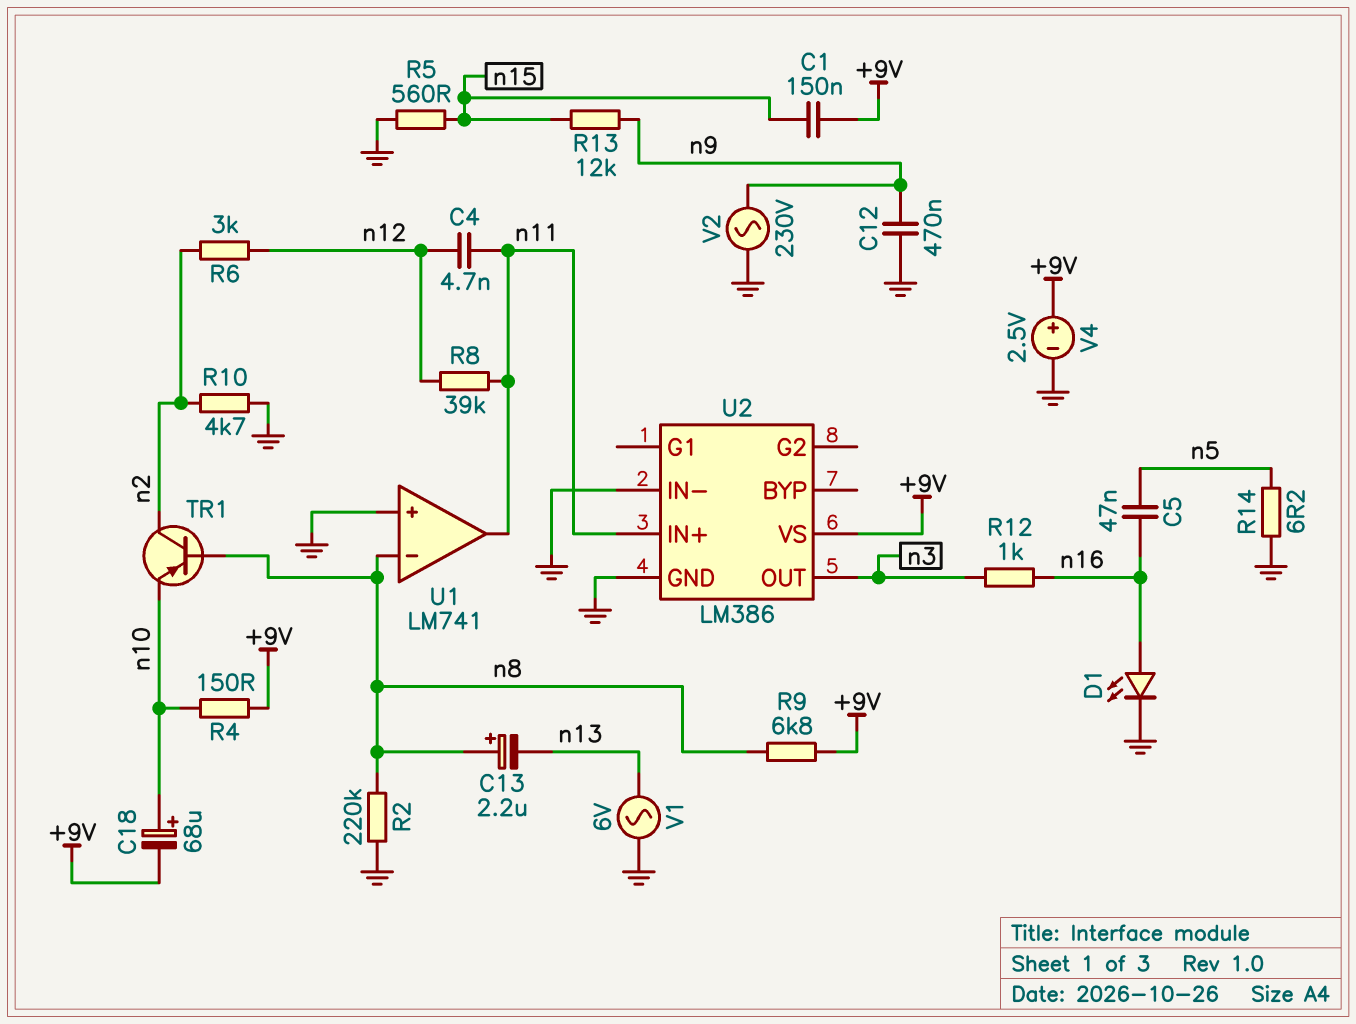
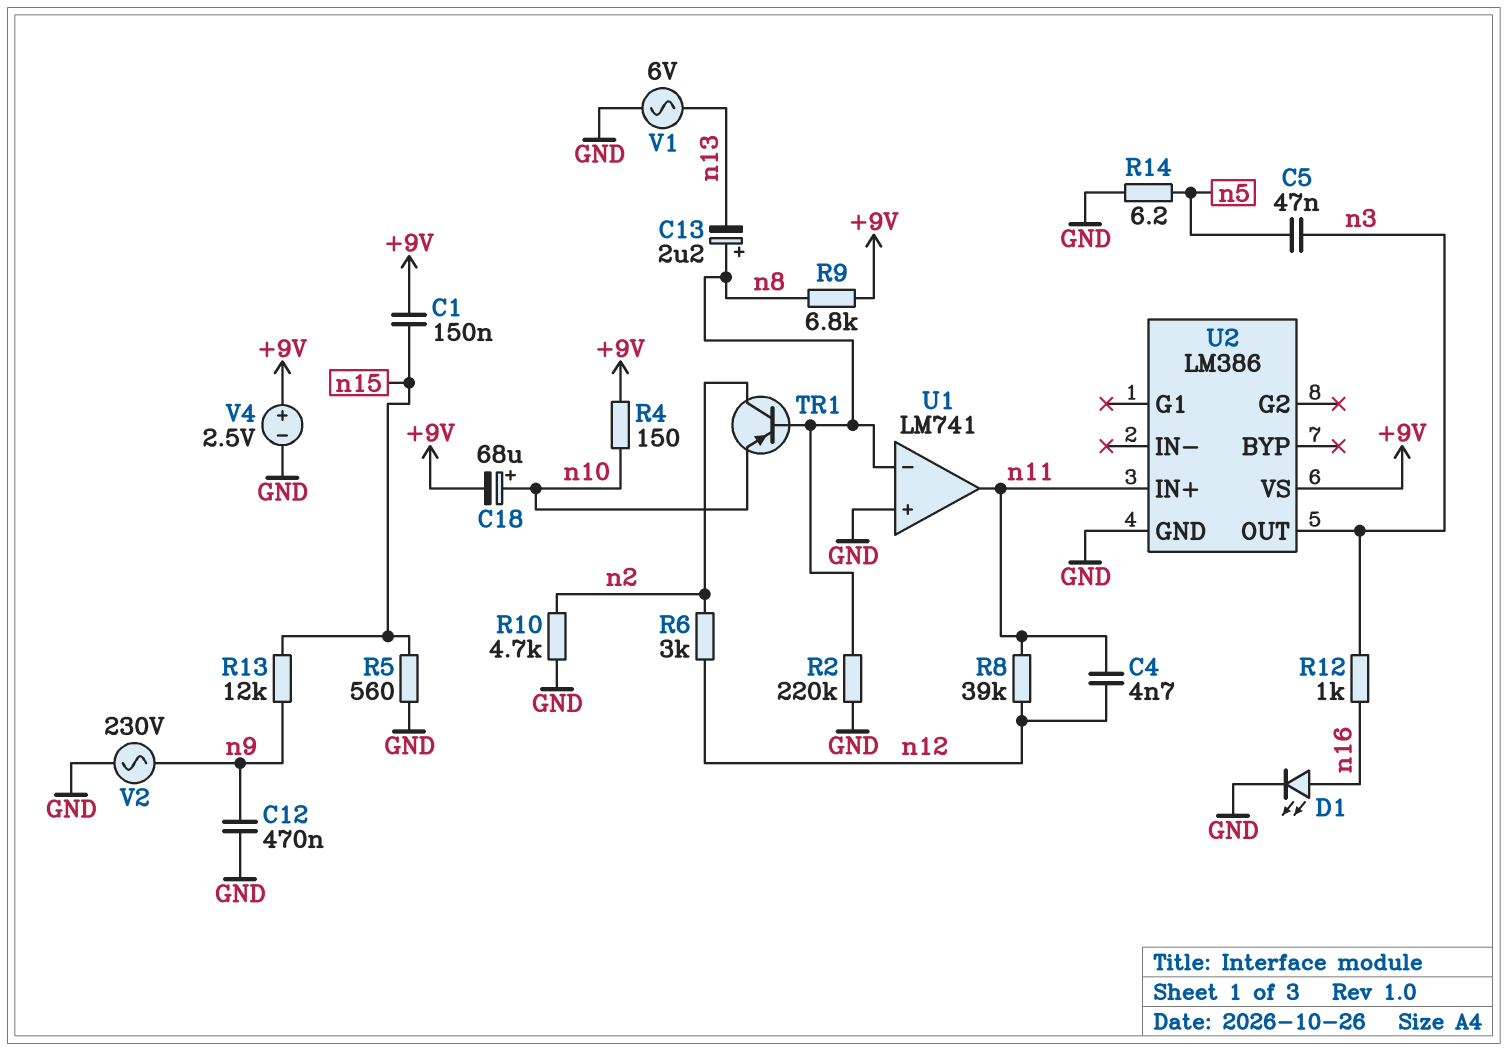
C5: 47nF (n5, n16) -> 47nF (n3, n5)
U2 pin IN-: GND -> none

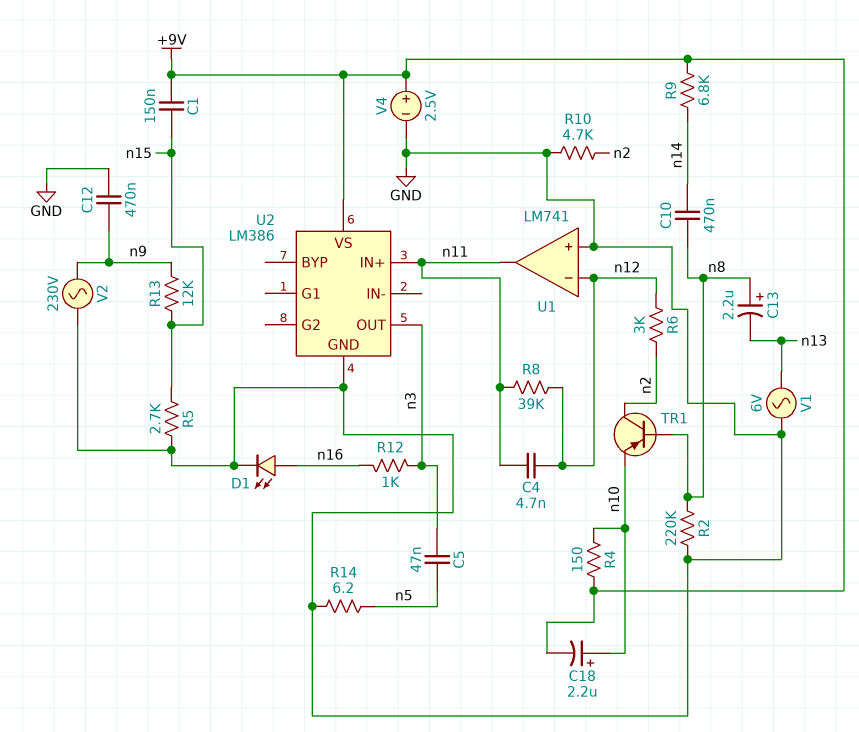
C10: none -> 470nF (n8, n14)
C18: 68uF (plus n10, minus +9V) -> 2.2uF (plus n10, minus +9V)
R5: 560 (GND, n15) -> 2.7k (GND, n15)
R9: 6.8k (+9V, n8) -> 6.8k (+9V, n14)
U1 pin in-: n8 -> n12

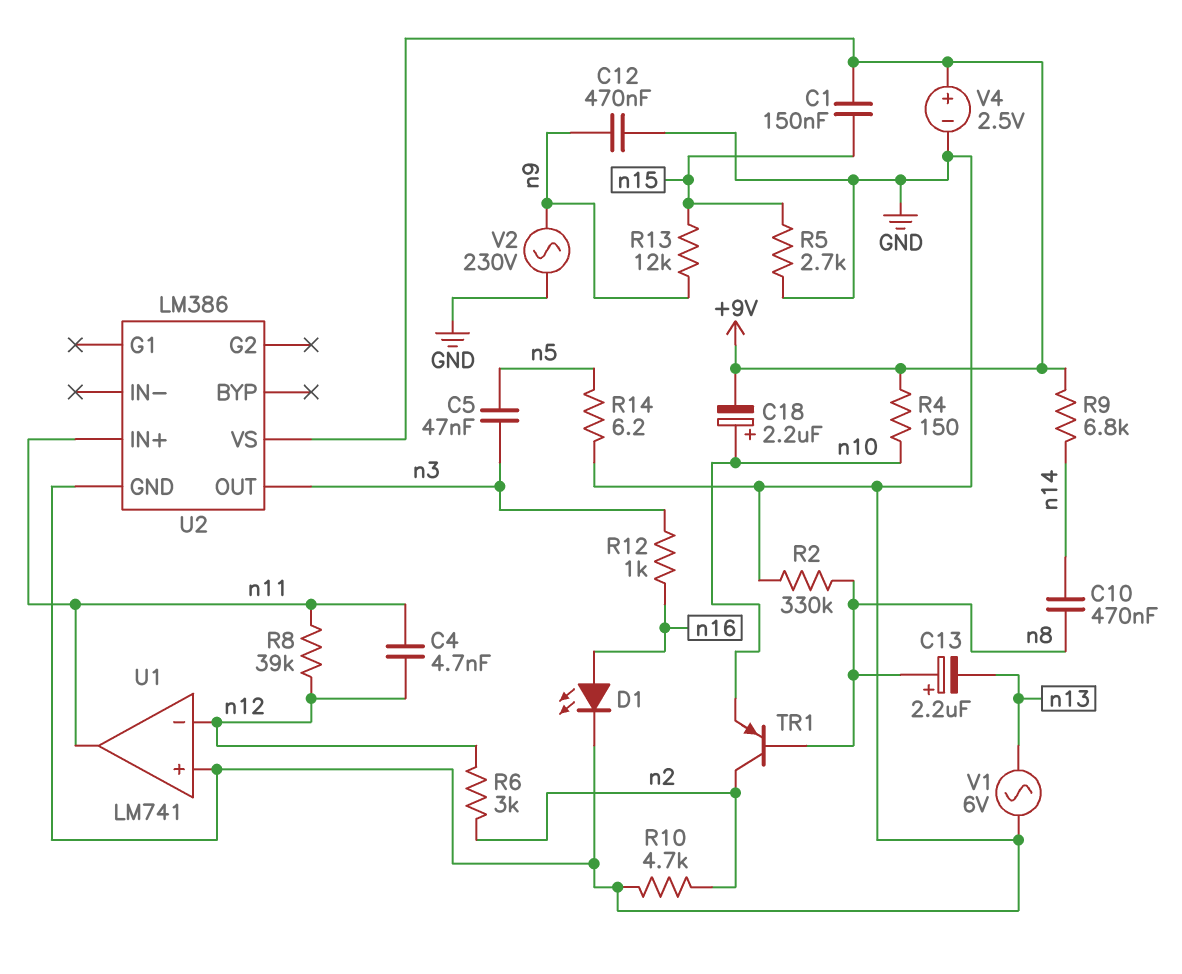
R2: 220k (GND, n8) -> 330k (GND, n8)

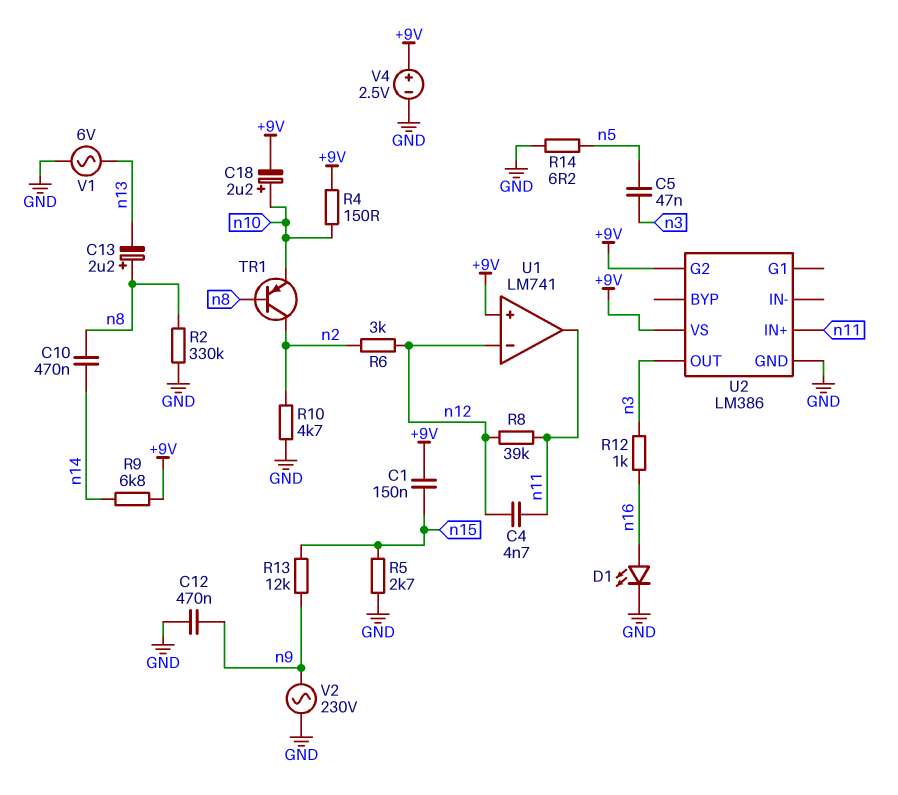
U1 pin in+: GND -> +9V
U2 pin G2: none -> +9V

